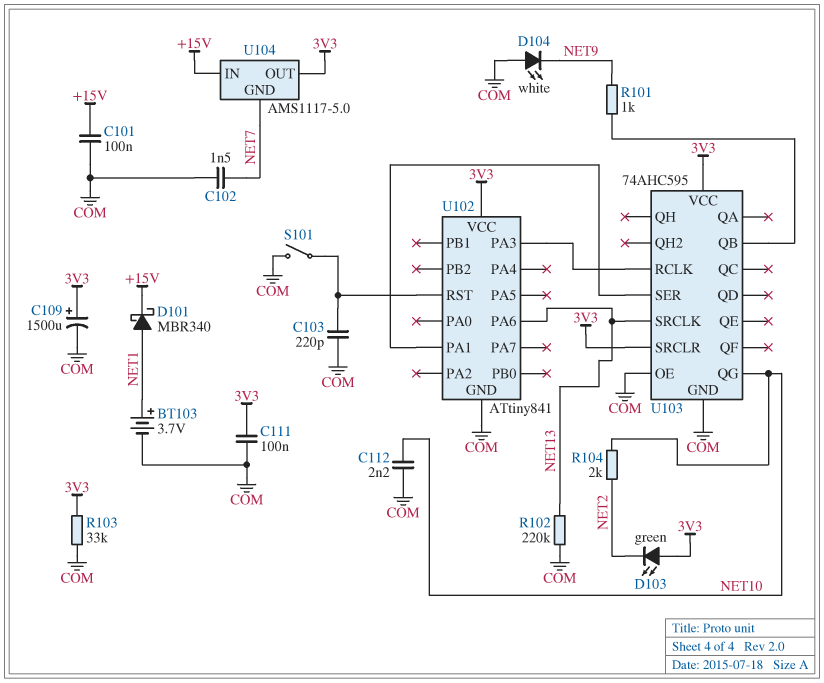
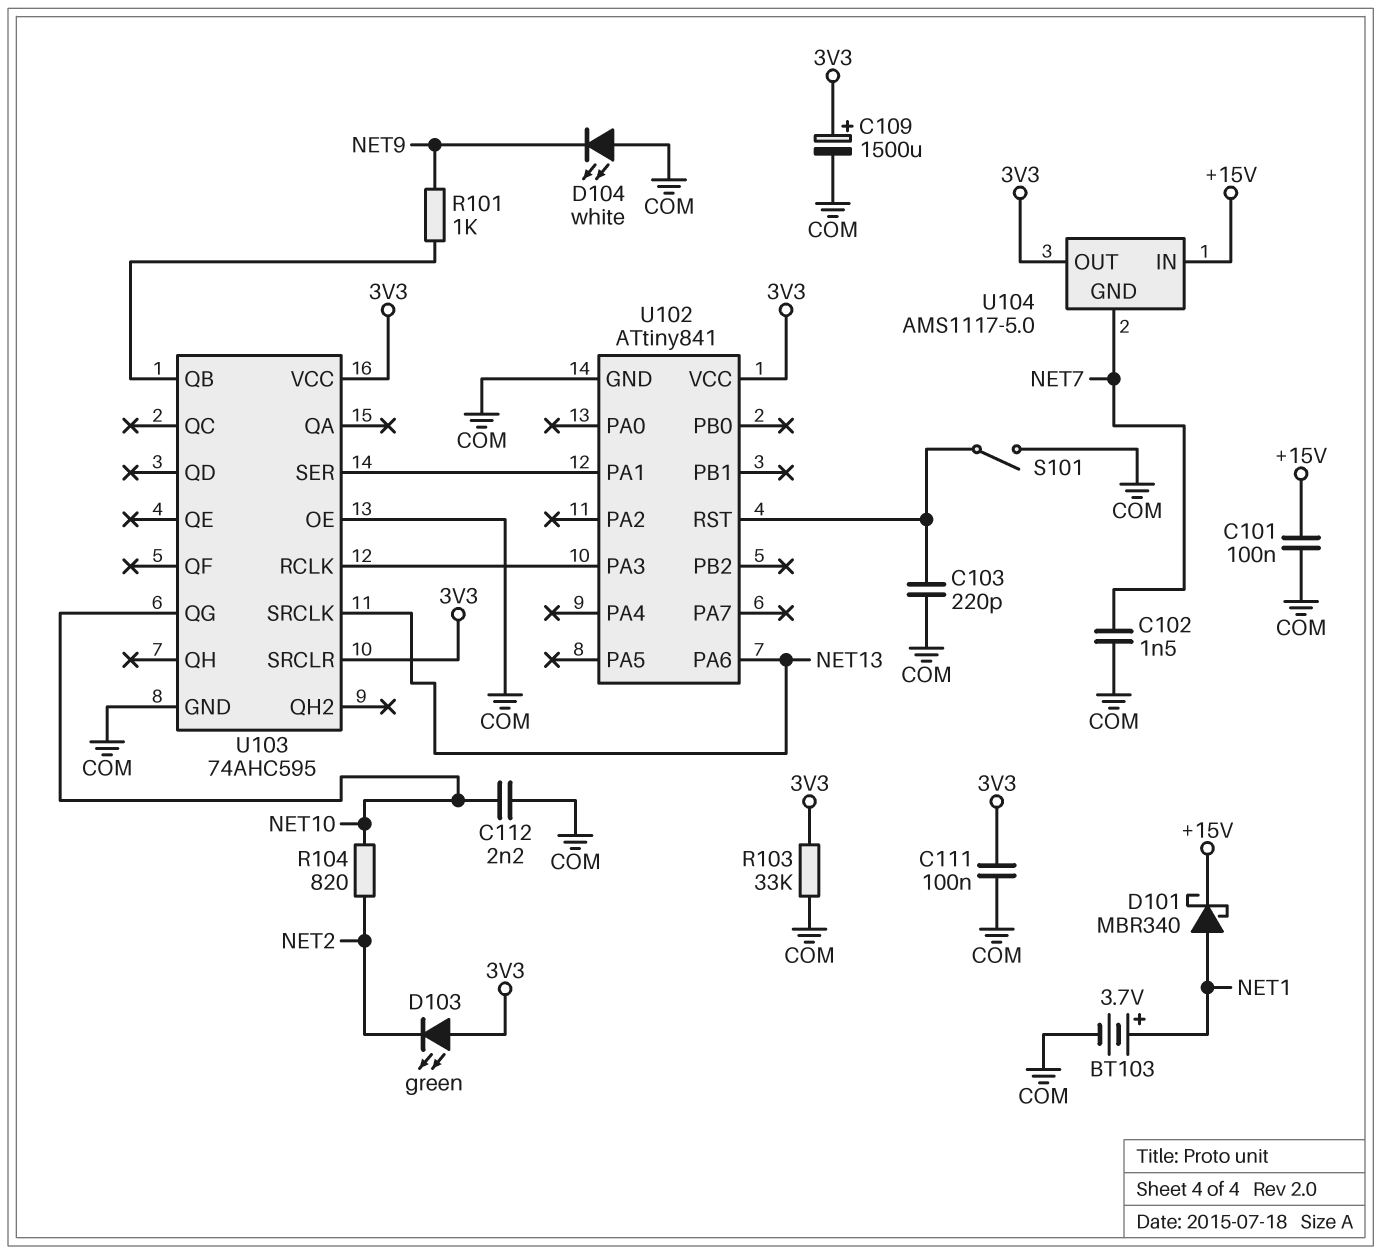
R102: 220k (COM, NET13) -> none
R104: 2k (NET2, NET10) -> 820 (NET2, NET10)

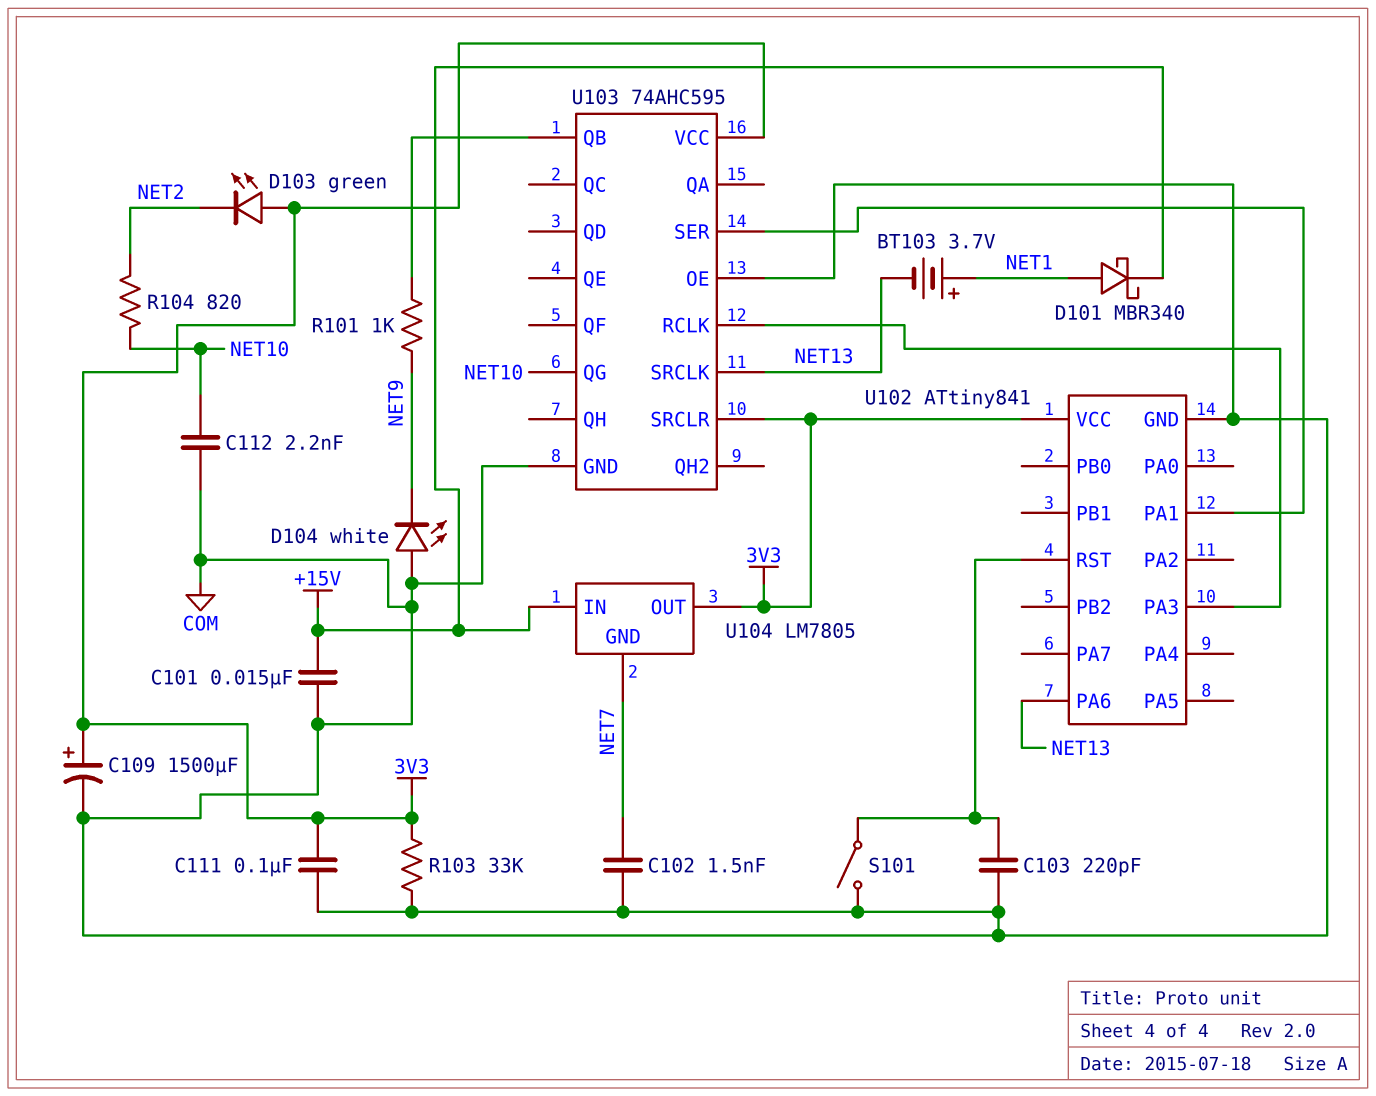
BT103: 3.7V (plus NET1, minus COM) -> 3.7V (plus NET1, minus NET13)
C101: 100nF (+15V, COM) -> 15nF (+15V, COM)
U104: AMS1117-5.0 -> LM7805

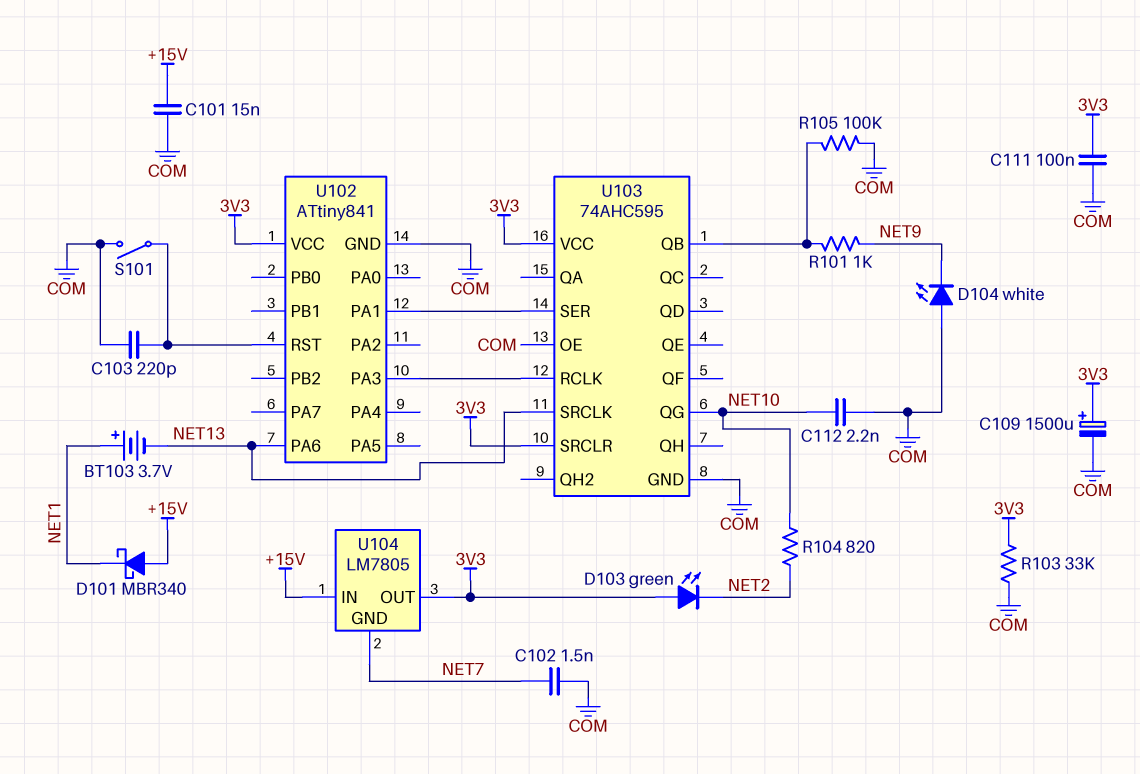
D101: schottky MBR340 (A NET1, K +15V) -> schottky MBR340 (A +15V, K NET1)
R105: none -> 100k (COM, U103/QB)

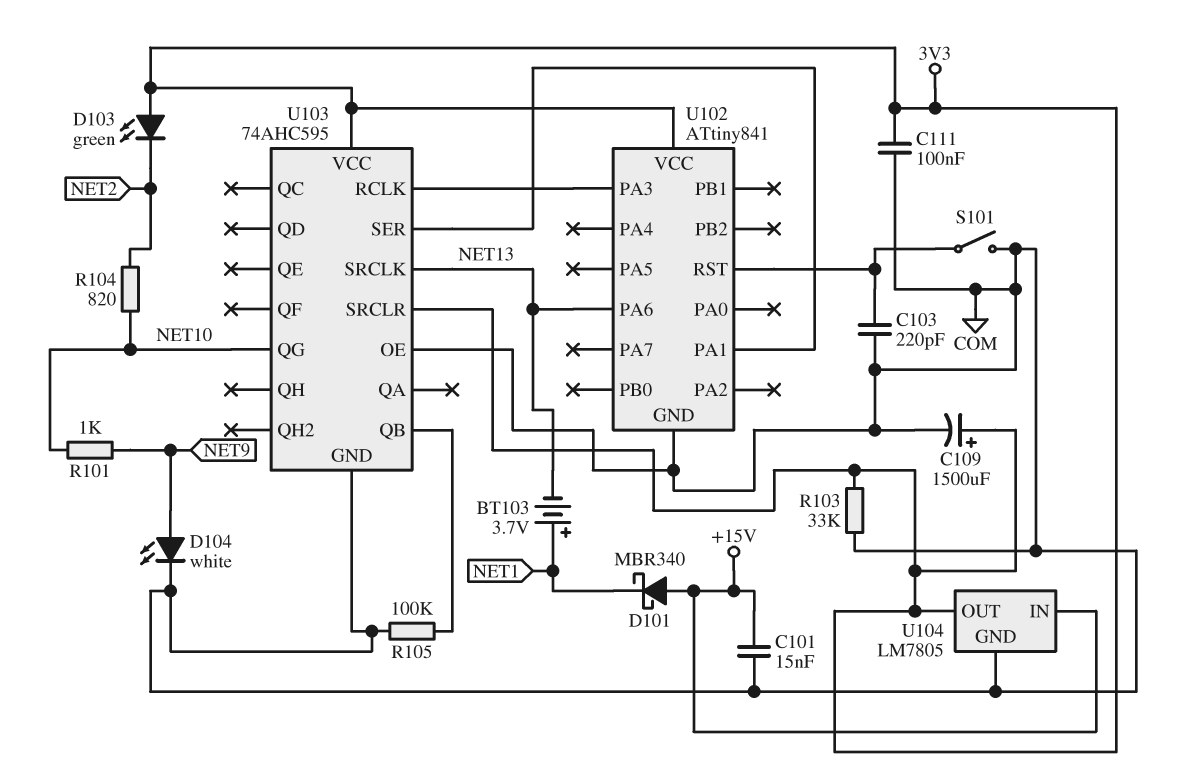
C102: 1.5nF (COM, NET7) -> none
C112: 2.2nF (COM, NET10) -> none
D104: LED white (A COM, K NET9) -> LED white (A NET9, K COM)
R101: 1k (NET9, U103/QB) -> 1k (NET9, NET10)
U104 pin GND: NET7 -> COM

